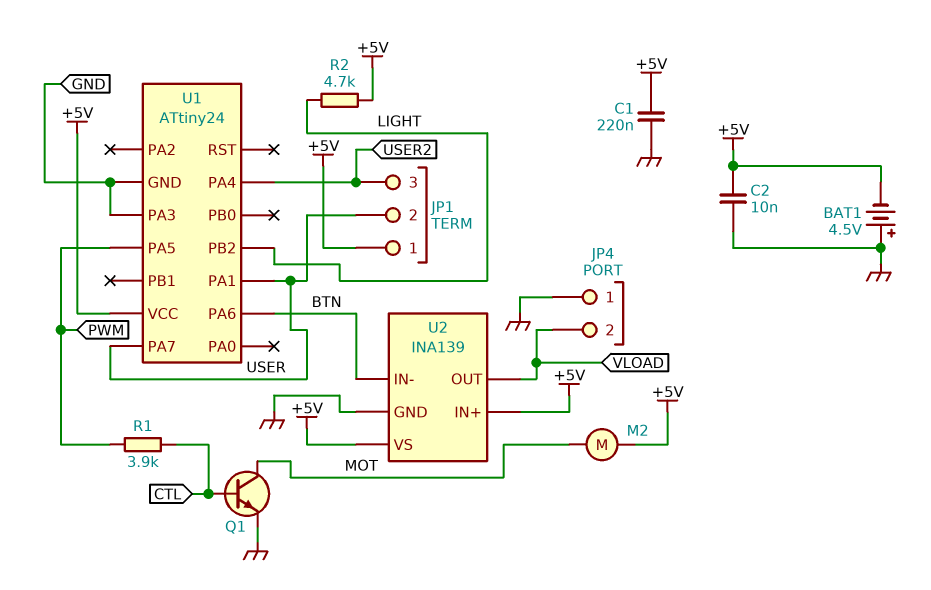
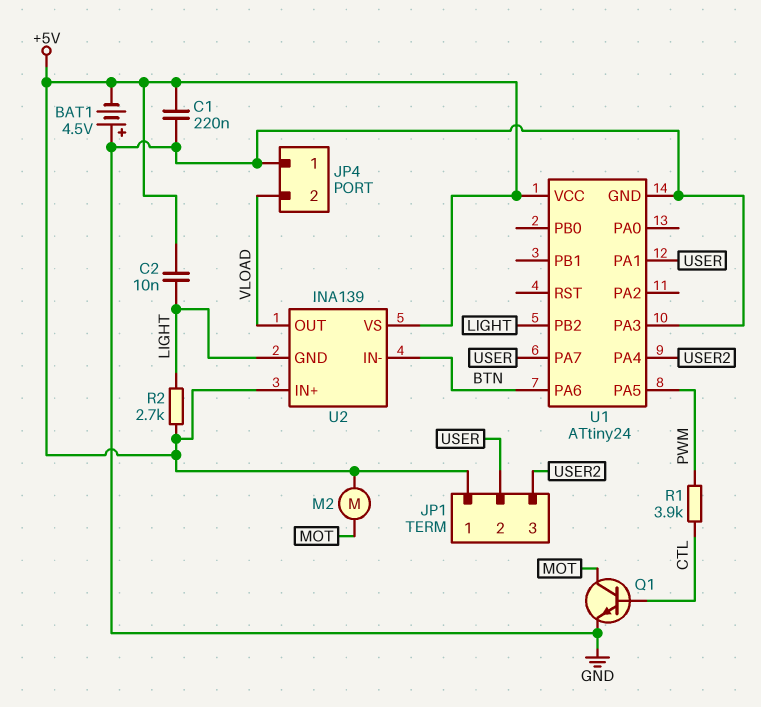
C2: 10nF (+5V, GND) -> 10nF (+5V, LIGHT)
R2: 4.7k (+5V, LIGHT) -> 2.7k (+5V, LIGHT)
U2 pin GND: GND -> LIGHT

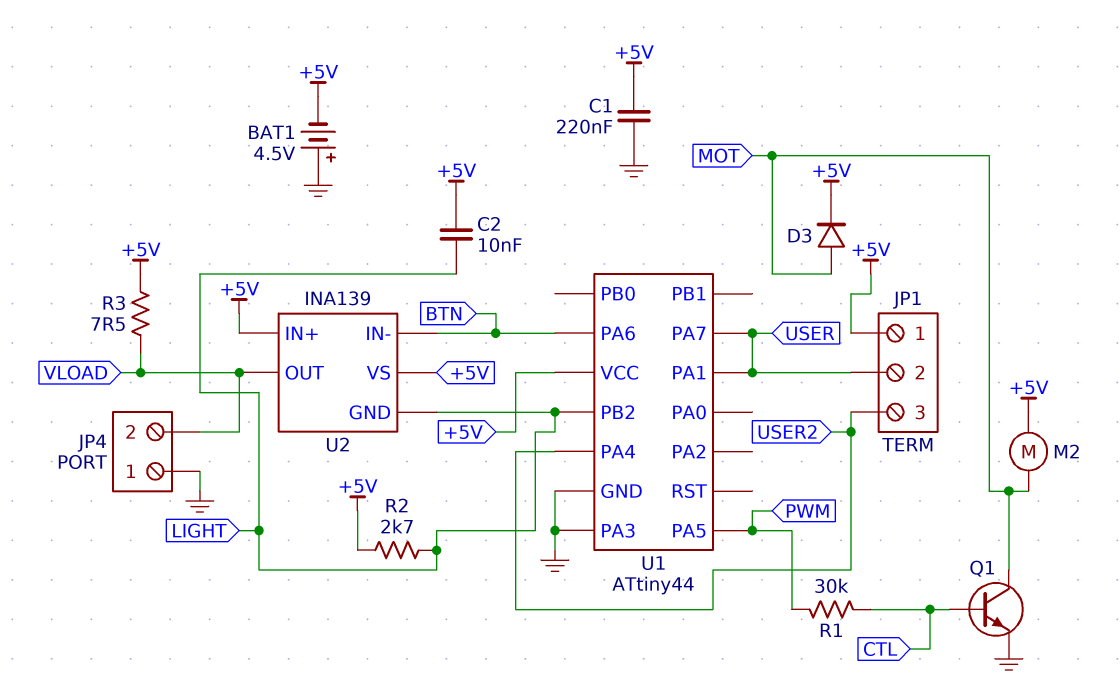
D3: none -> diode (A MOT, K +5V)
R1: 3.9k (CTL, PWM) -> 30k (CTL, PWM)
R3: none -> 7.5 (+5V, VLOAD)
U1: ATtiny24 -> ATtiny44

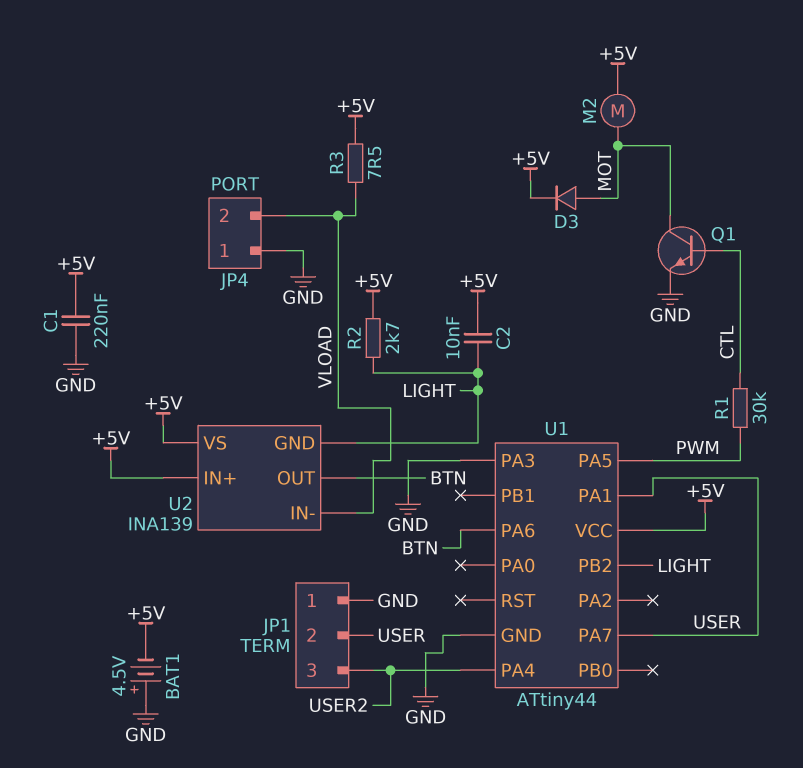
JP1 pin 1: +5V -> GND
U2 pin IN-: BTN -> VLOAD
U2 pin OUT: VLOAD -> BTN

